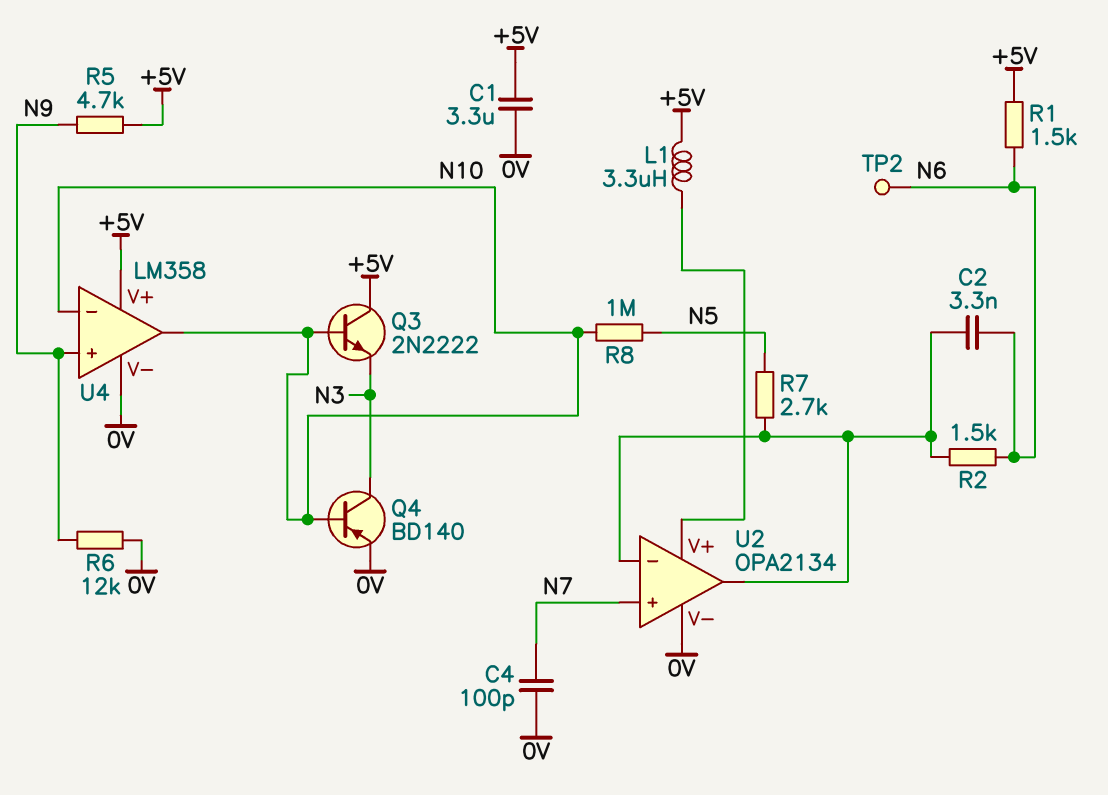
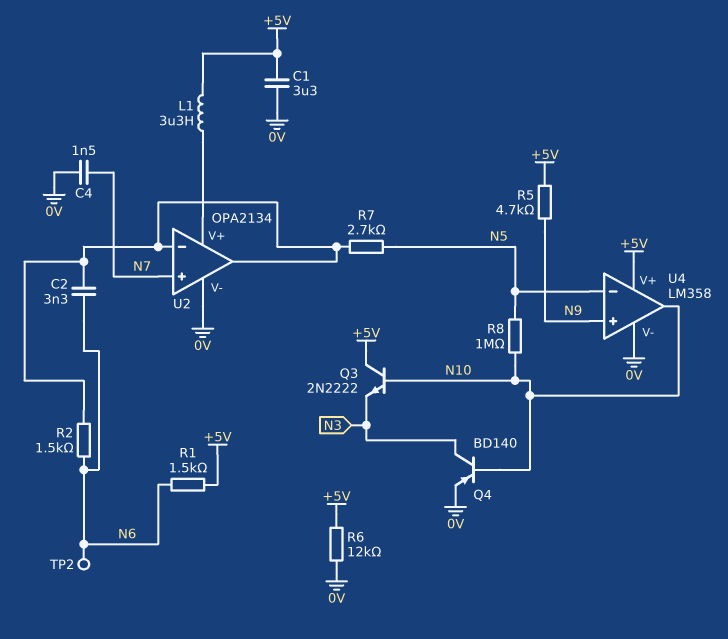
C4: 100pF (0V, N7) -> 1.5nF (0V, N7)
R6: 12k (0V, N9) -> 12k (+5V, 0V)
U4 pin in-: N10 -> N5

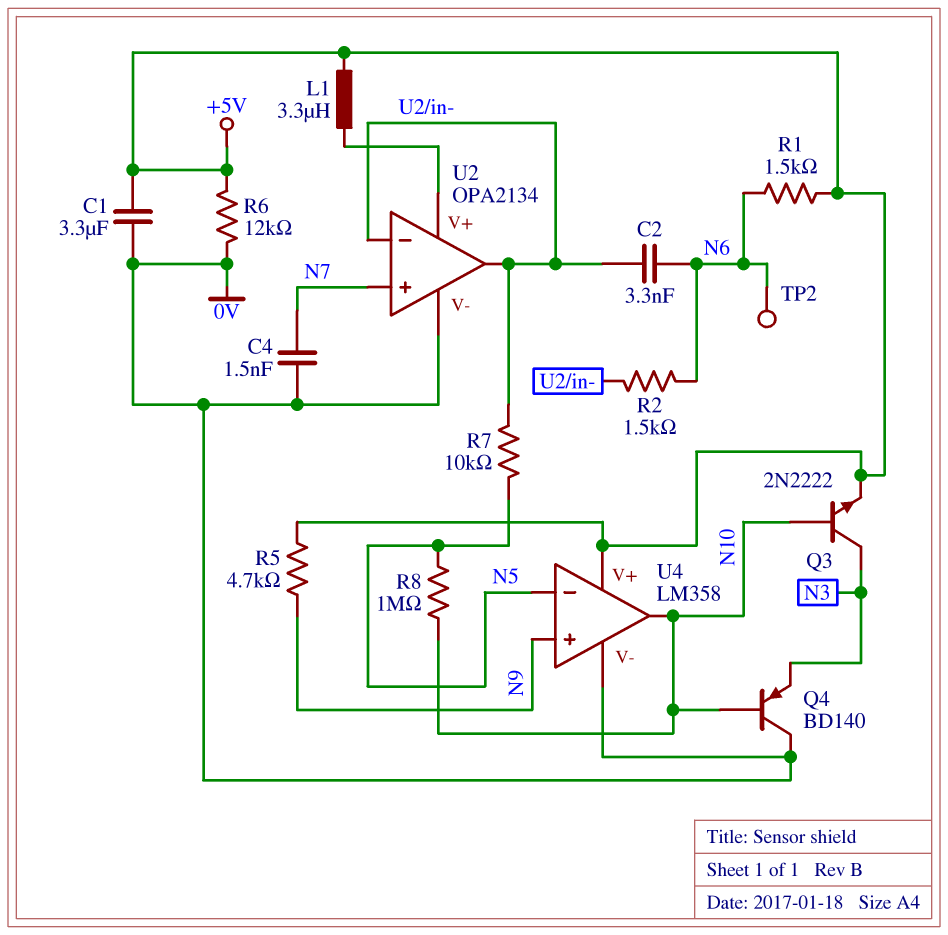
Q3: NPN 2N2222 (B N10, C +5V, E N3) -> NPN 2N2222 (B N10, C N3, E +5V)
Q4: PNP BD140 (B N10, C N3, E 0V) -> PNP BD140 (B N10, C 0V, E N3)
R7: 2.7k (N5, U2/in-) -> 10k (N5, U2/in-)

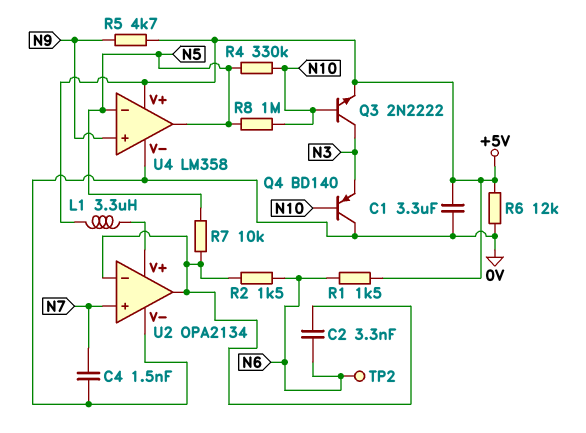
R4: none -> 330k (N5, N10)
U4 pin out: N10 -> N5

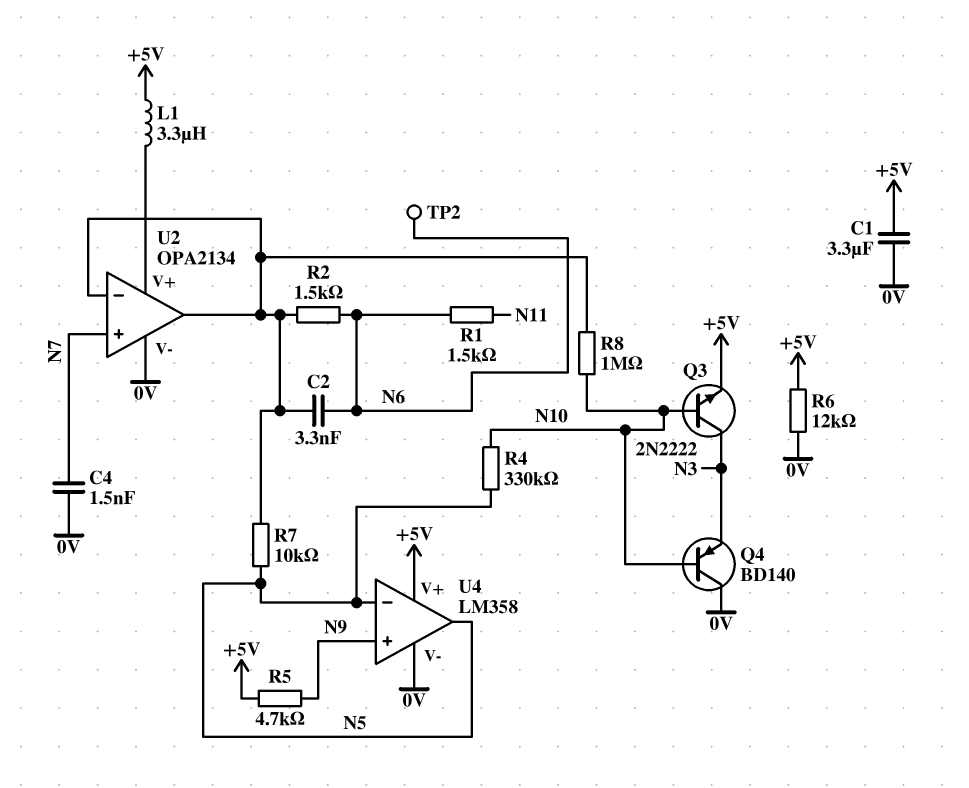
R1: 1.5k (+5V, N6) -> 1.5k (N6, N11)
R8: 1M (N5, N10) -> 1M (N10, U2/in-)

